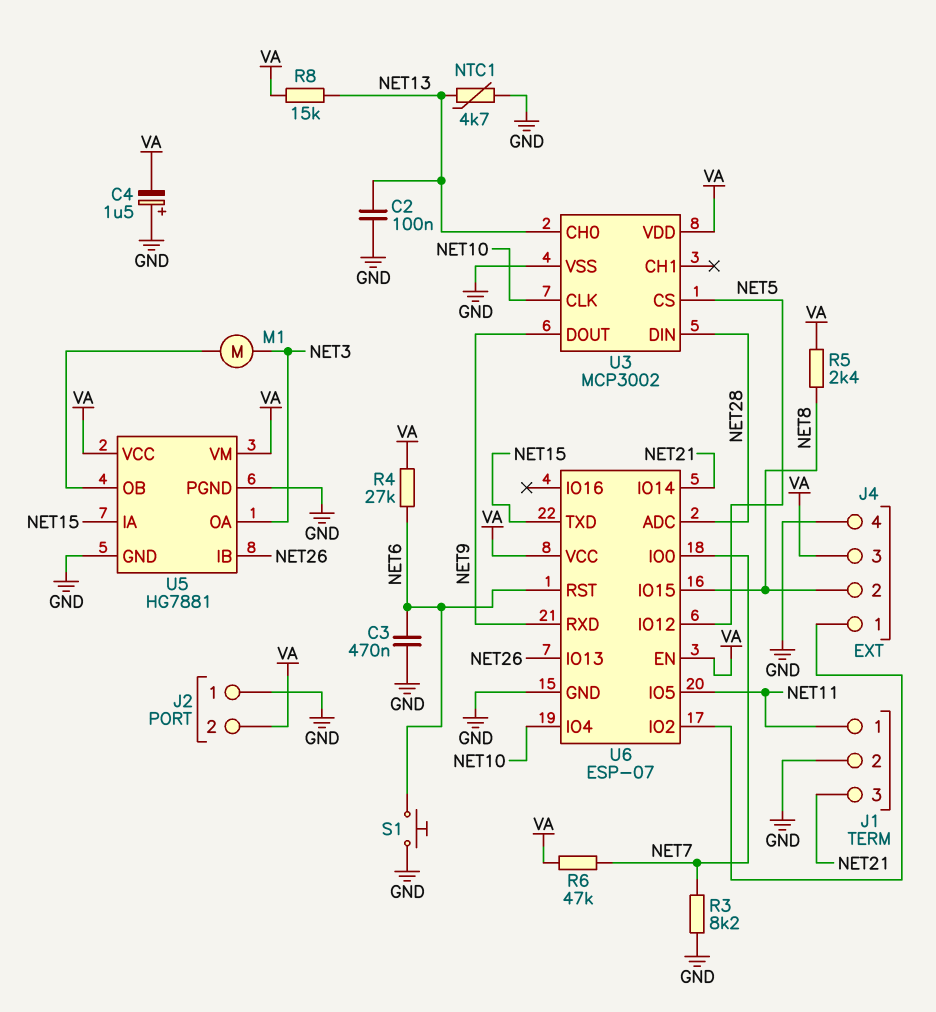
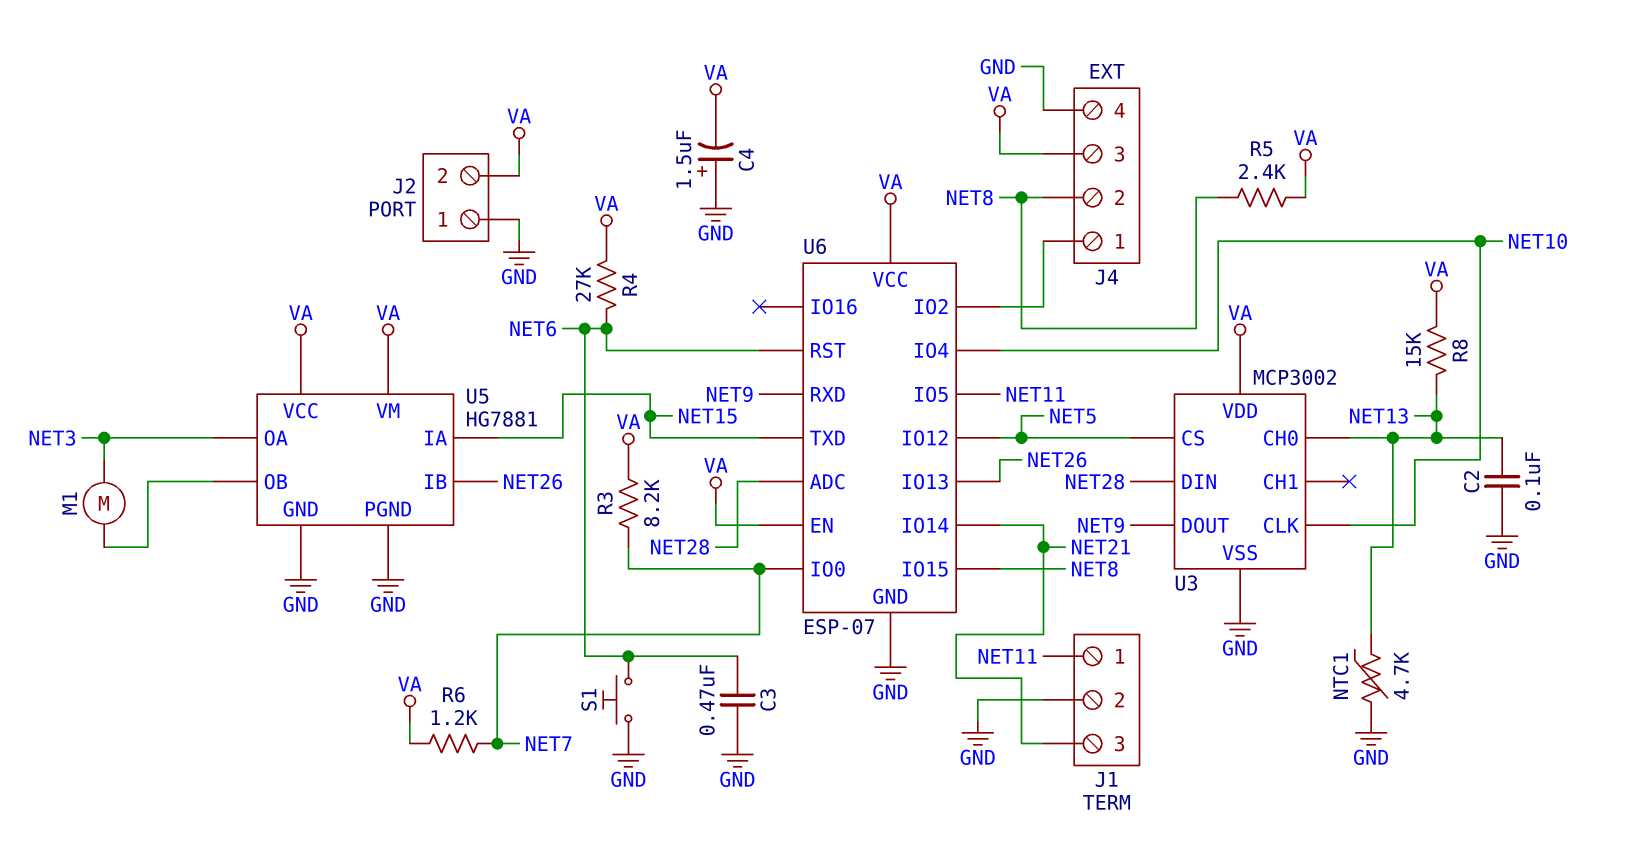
R3: 8.2k (GND, NET7) -> 8.2k (NET7, VA)
R6: 47k (NET7, VA) -> 1.2k (NET7, VA)

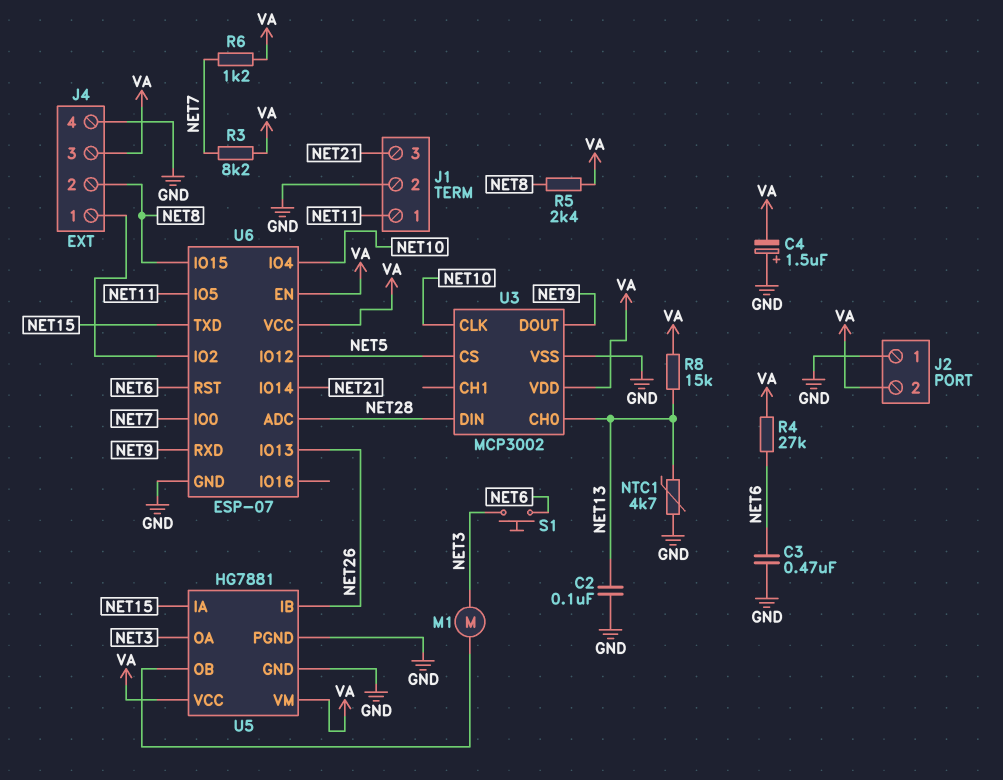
S1: button (GND, NET6) -> button (NET3, NET6)

